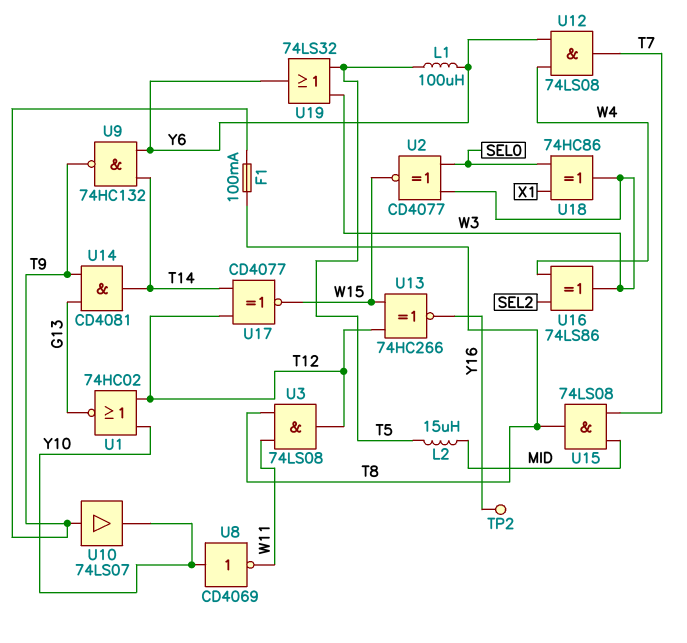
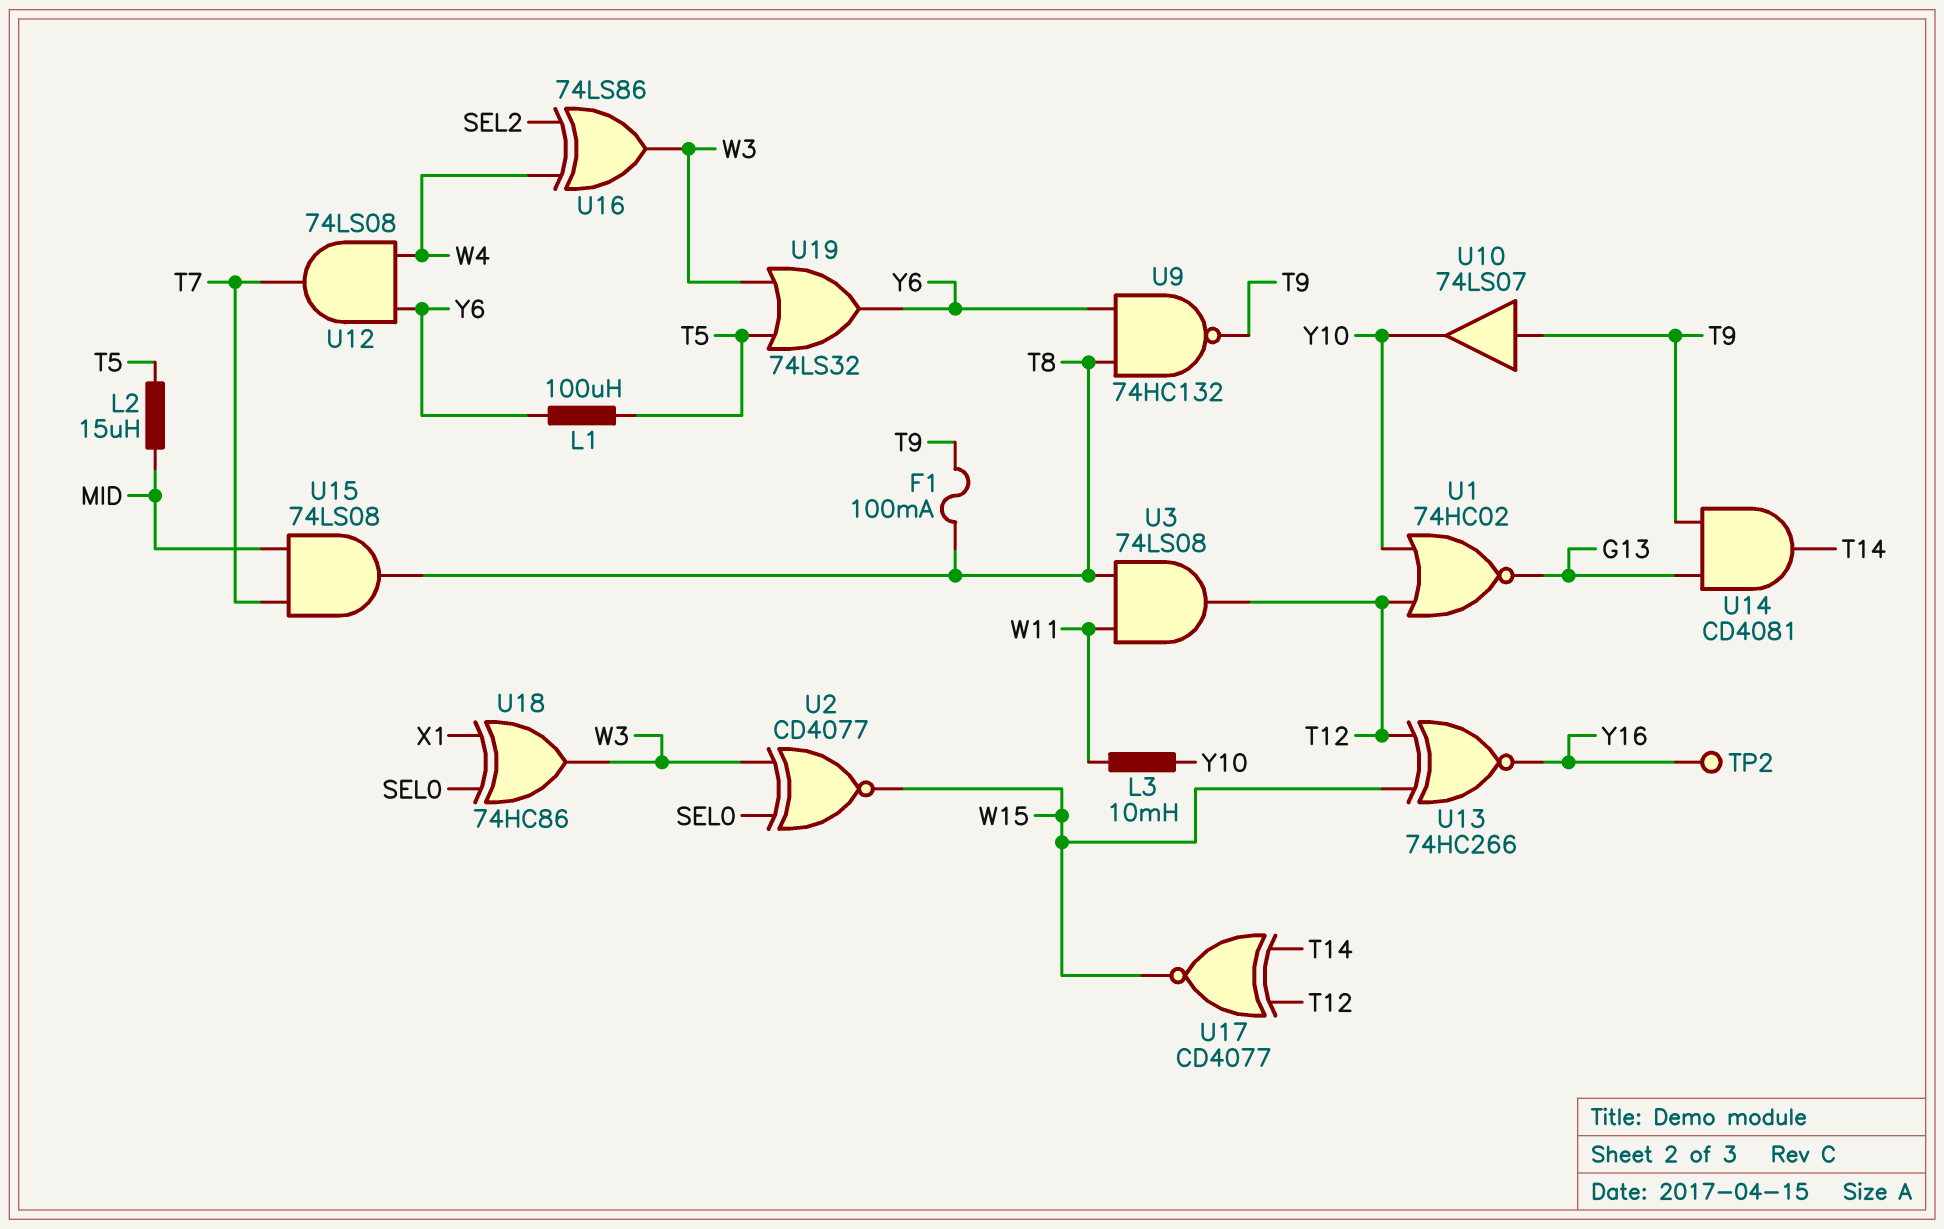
L3: none -> 10mH (W11, Y10)
U8: NOT CD4069 (in Y10, out W11) -> none
U9: NAND 74HC132 (in T14, in Y6, out T9) -> NAND 74HC132 (in T8, in Y6, out T9)

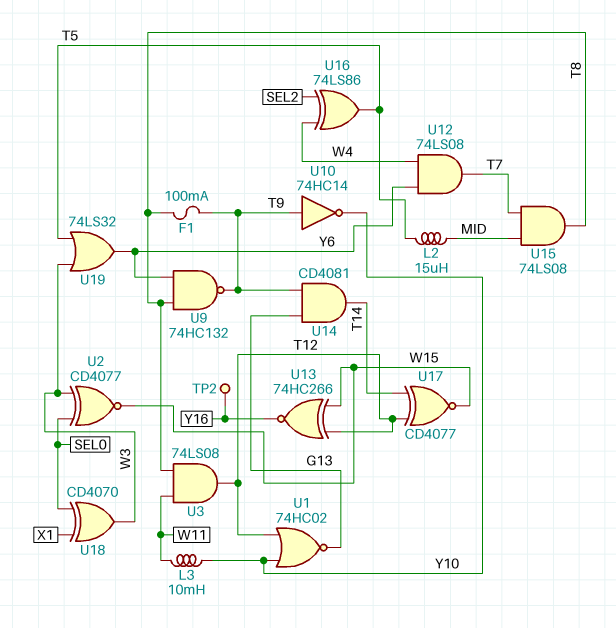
L1: 100uH (T5, Y6) -> none
U10: buffer 74LS07 (in T9, out Y10) -> NOT 74HC14 (in T9, out Y10)
U16: XOR 74LS86 (in SEL2, in W4, out W3) -> XOR 74LS86 (in SEL2, in W4, out T5)
U18: XOR 74HC86 (in SEL0, in X1, out W3) -> XOR CD4070 (in SEL0, in X1, out W3)

